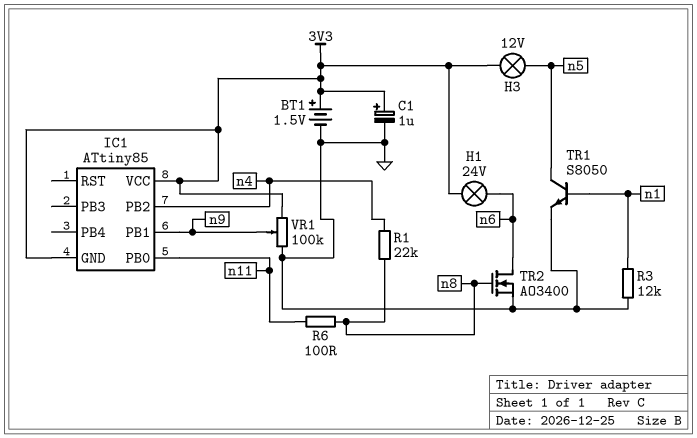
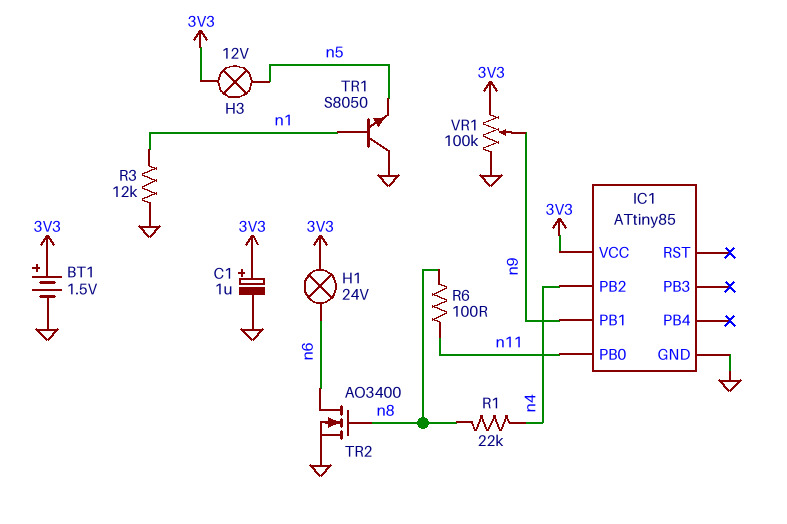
IC1 pin GND: 3V3 -> GND
TR1: NPN S8050 (B n1, C n5, E GND) -> NPN S8050 (B n1, C GND, E n5)

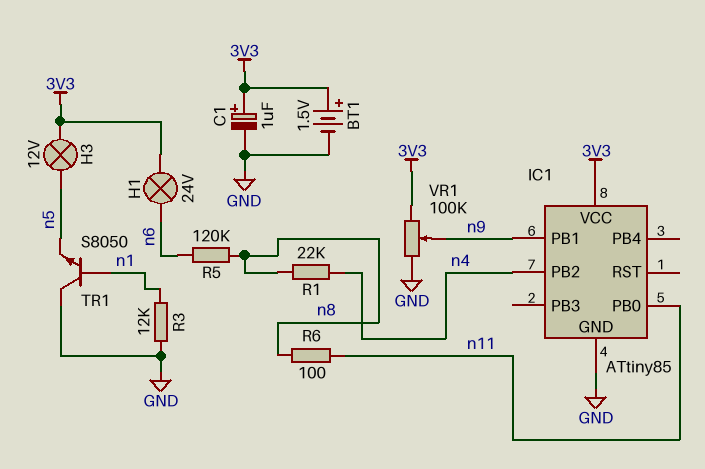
R5: none -> 120k (n6, n8)
TR2: NMOS AO3400 (G n8, D n6, S GND) -> none

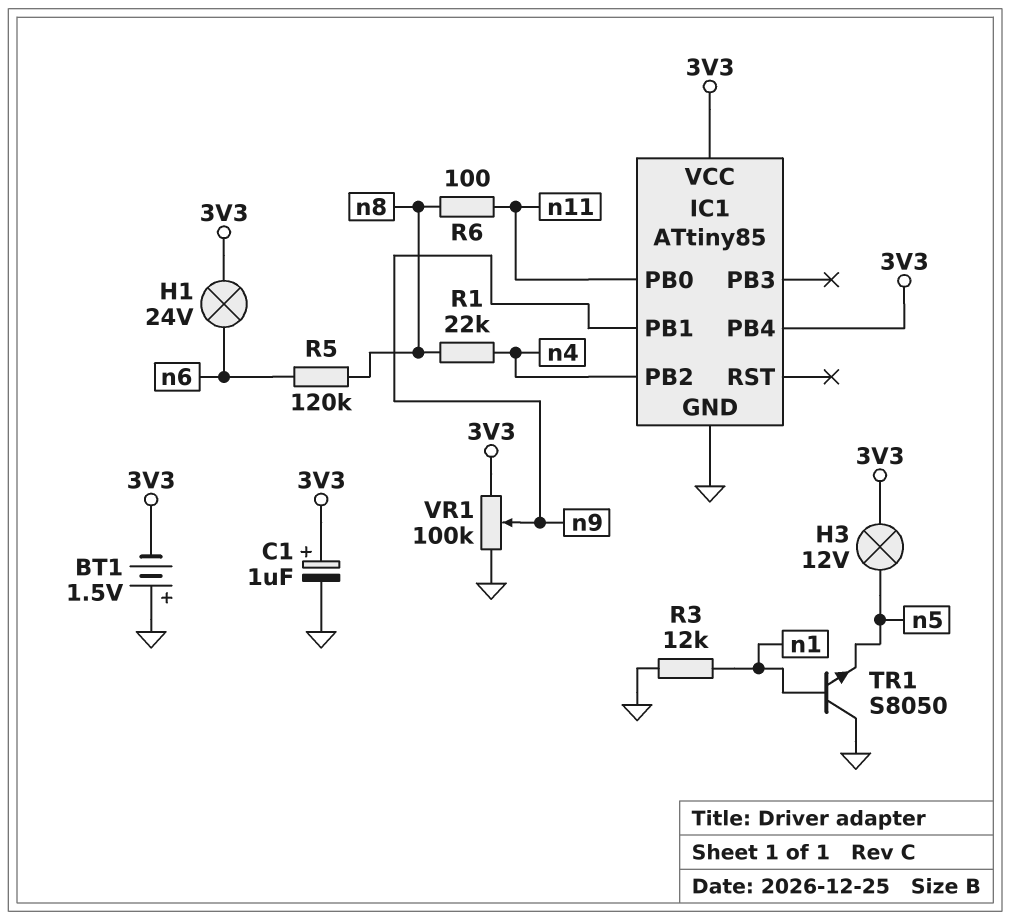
BT1: 1.5V (plus 3V3, minus GND) -> 1.5V (plus GND, minus 3V3)
IC1 pin PB4: none -> 3V3

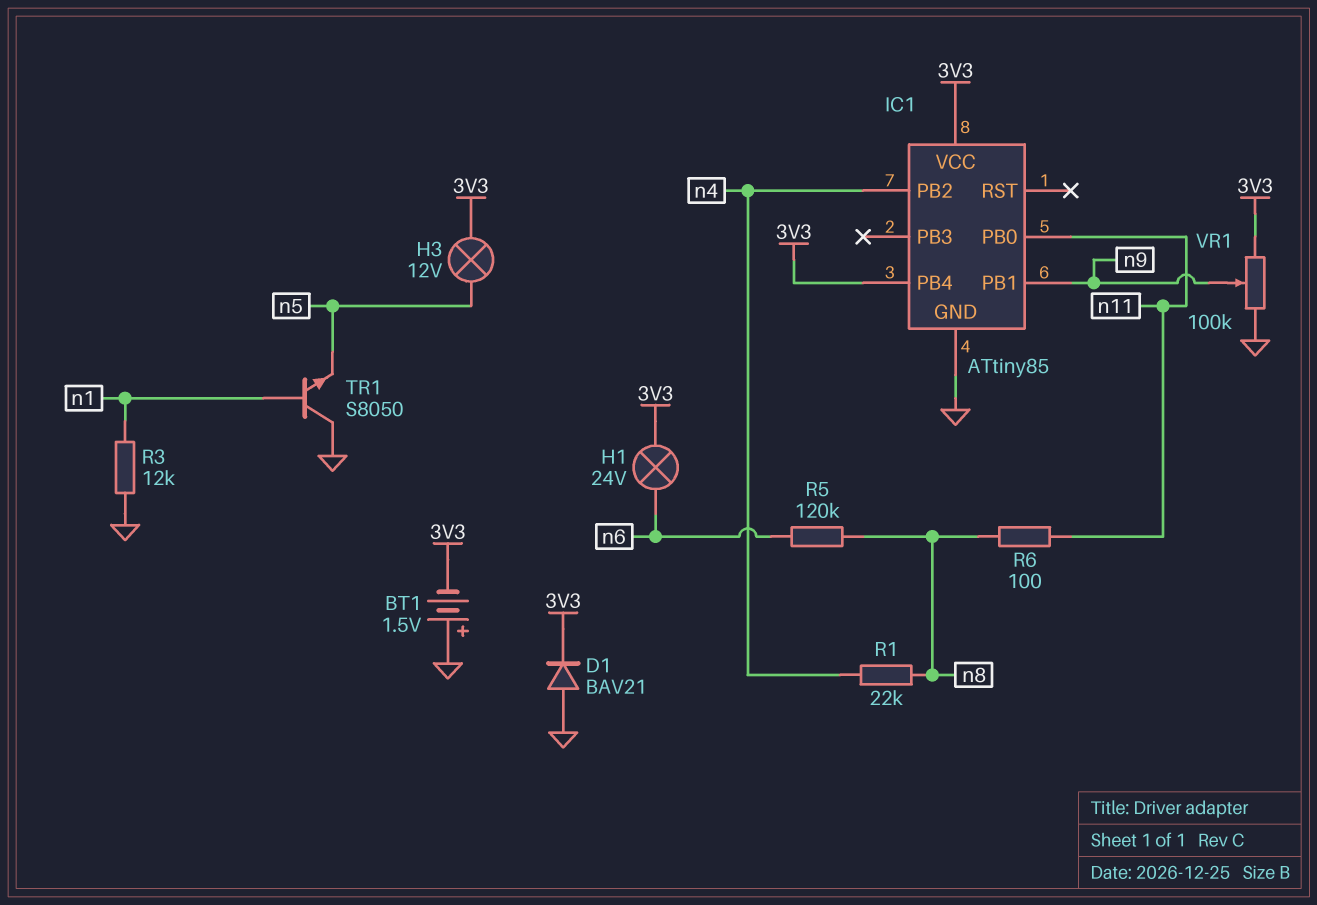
C1: 1uF (plus 3V3, minus GND) -> none
D1: none -> diode BAV21 (A GND, K 3V3)

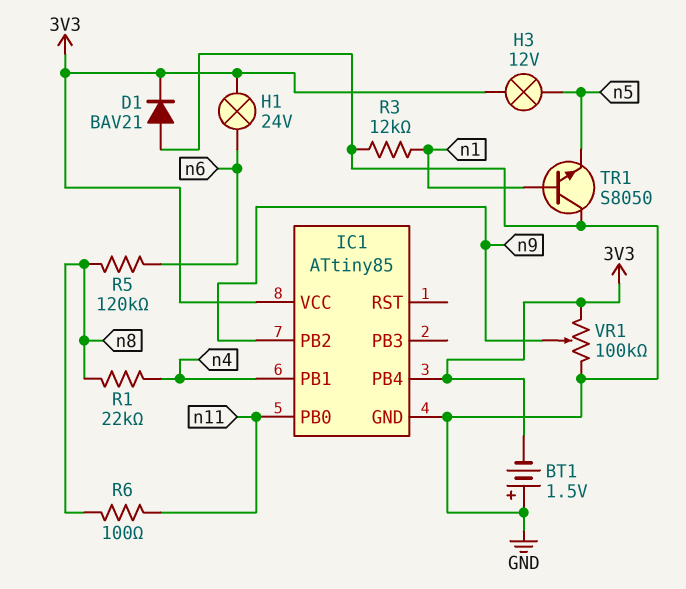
IC1 pin PB1: n9 -> n4
IC1 pin PB2: n4 -> n9

